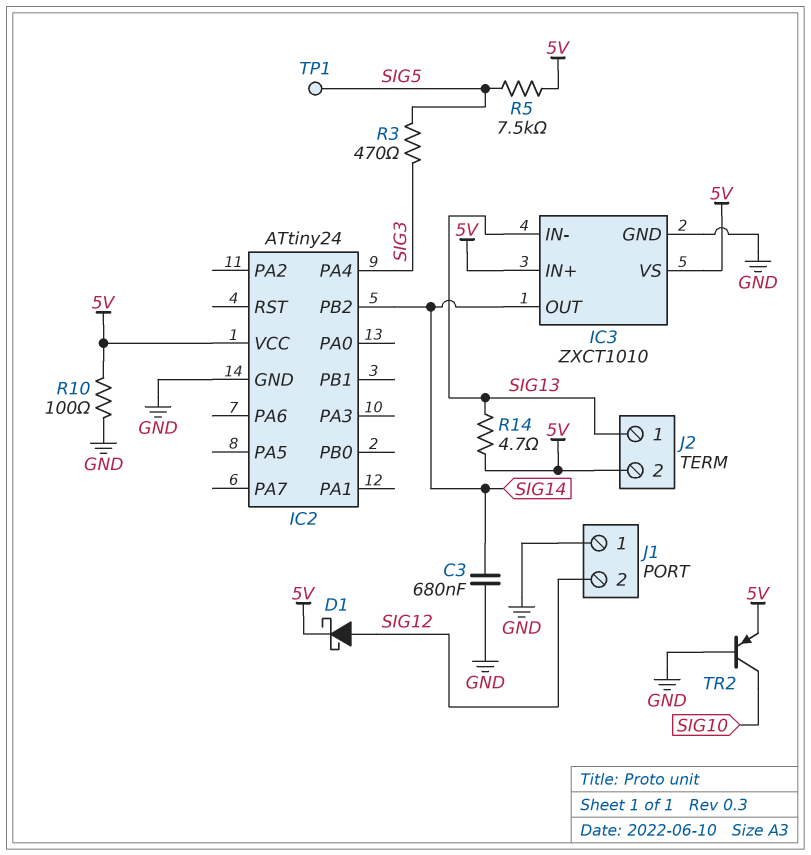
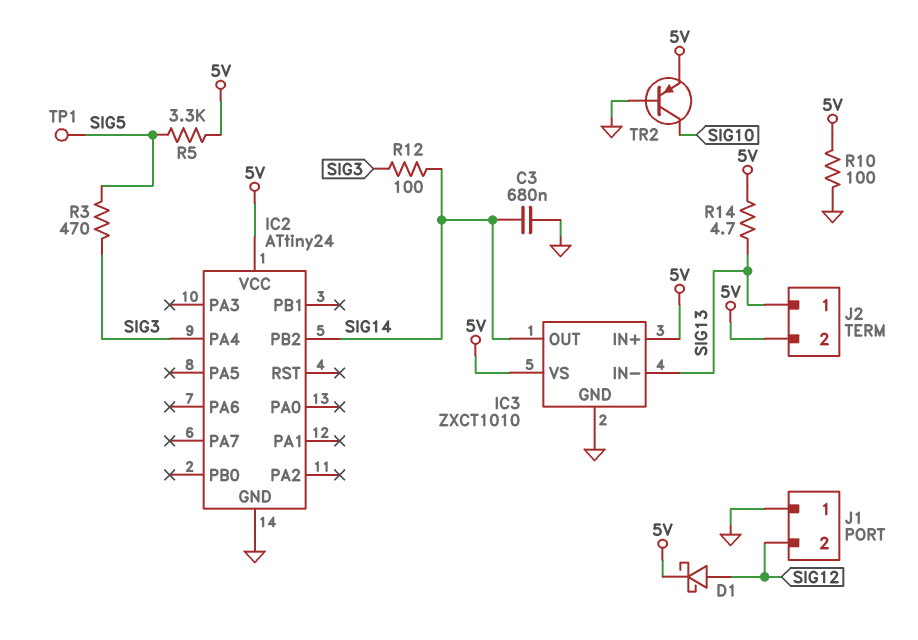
R5: 7.5k (5V, SIG5) -> 3.3k (5V, SIG5)
R12: none -> 100 (SIG3, SIG14)

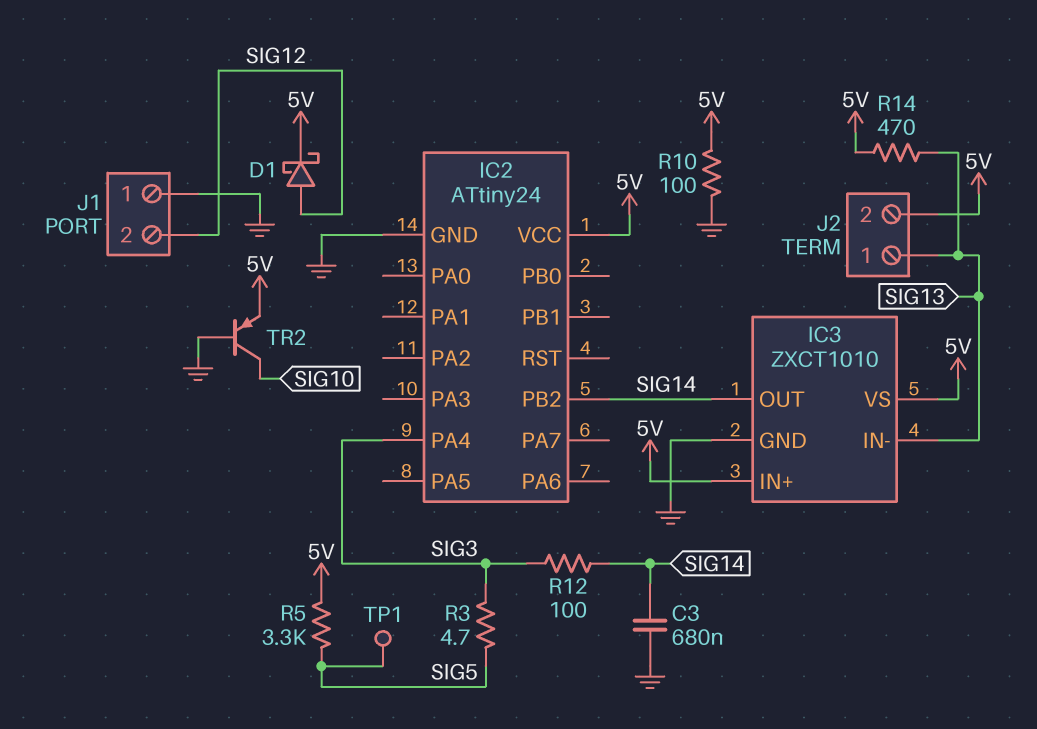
R3: 470 (SIG3, SIG5) -> 4.7 (SIG3, SIG5)
R14: 4.7 (5V, SIG13) -> 470 (5V, SIG13)

